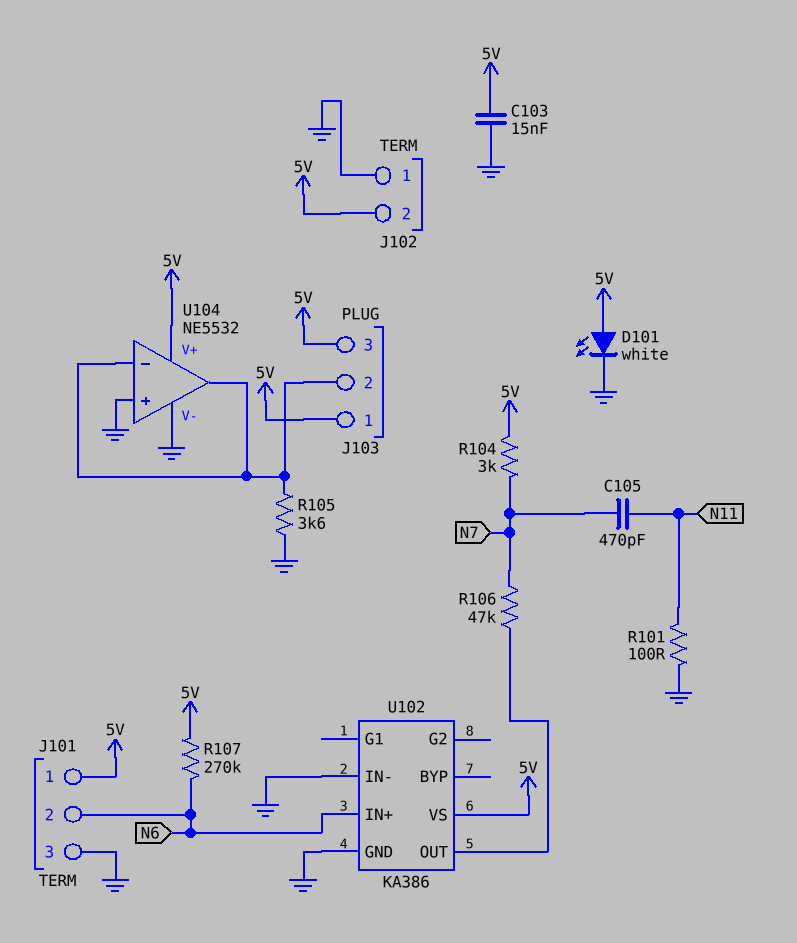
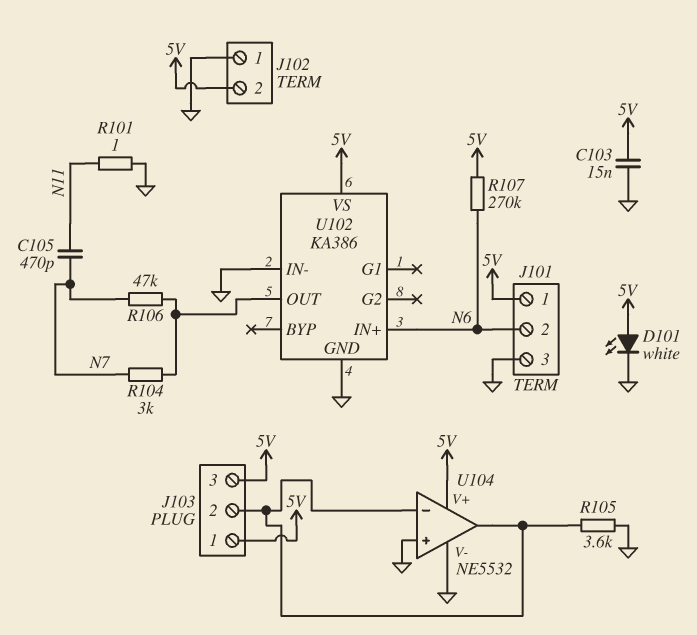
R101: 100 (GND, N11) -> 1 (GND, N11)
R104: 3k (5V, N7) -> 3k (N7, U102/OUT)

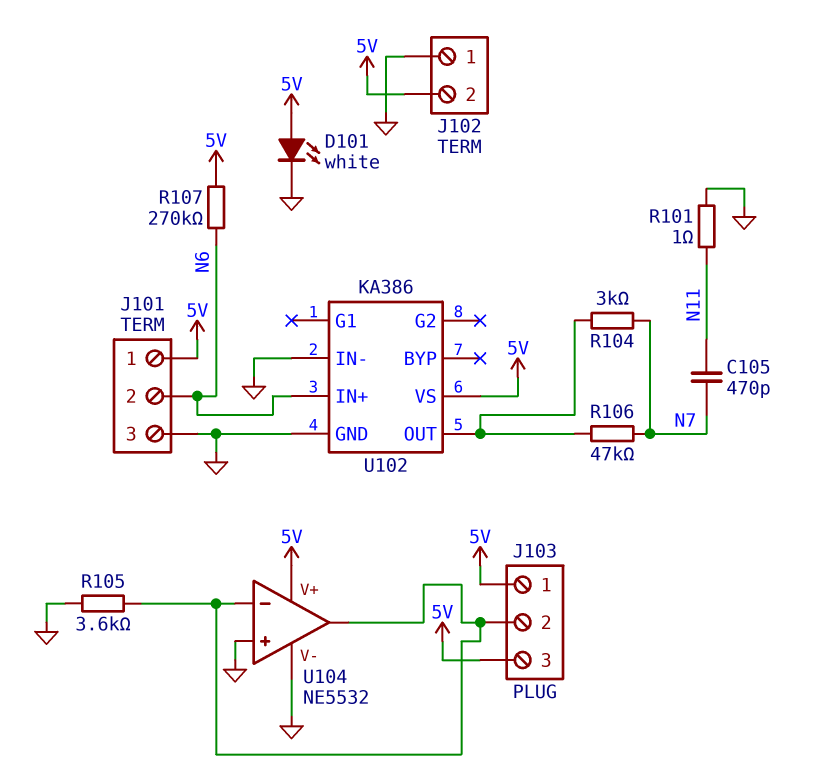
C103: 15nF (5V, GND) -> none

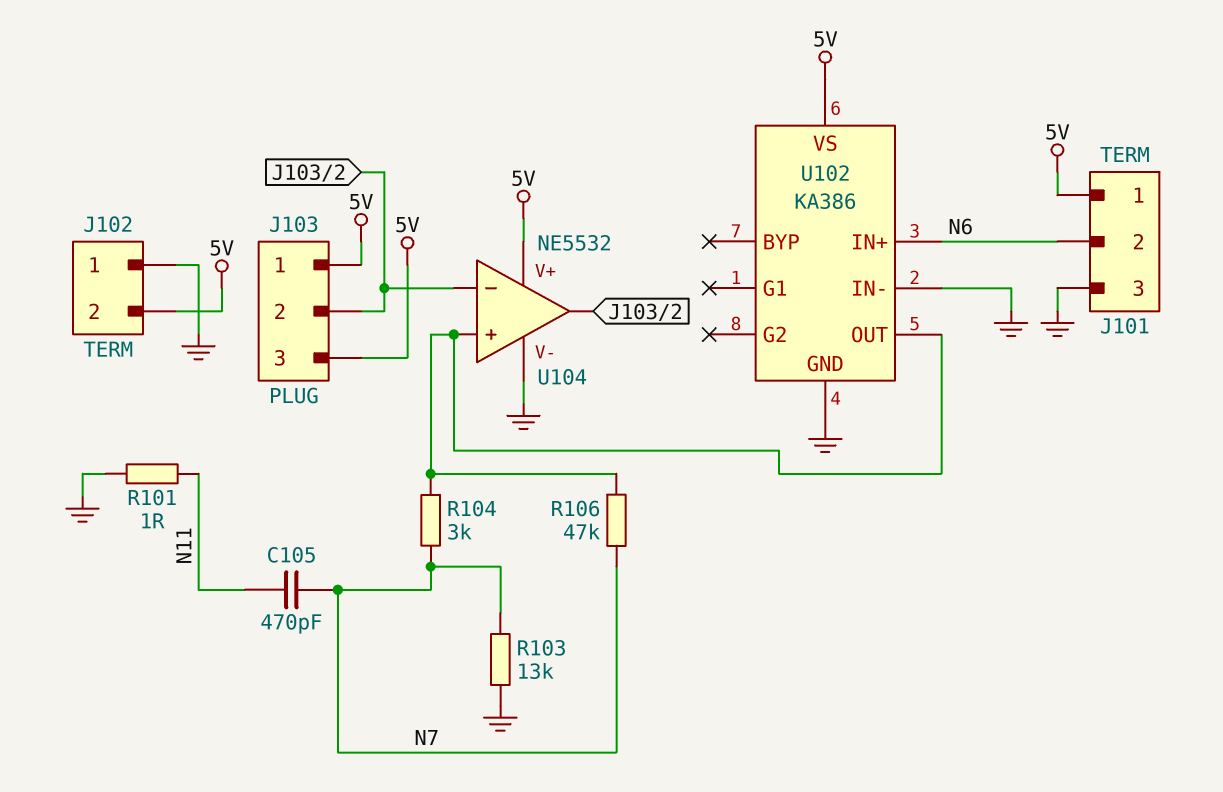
D101: LED white (A 5V, K GND) -> none
R103: none -> 13k (GND, N7)
R105: 3.6k (GND, J103/2) -> none
R107: 270k (5V, N6) -> none
U104 pin in+: GND -> U102/OUT

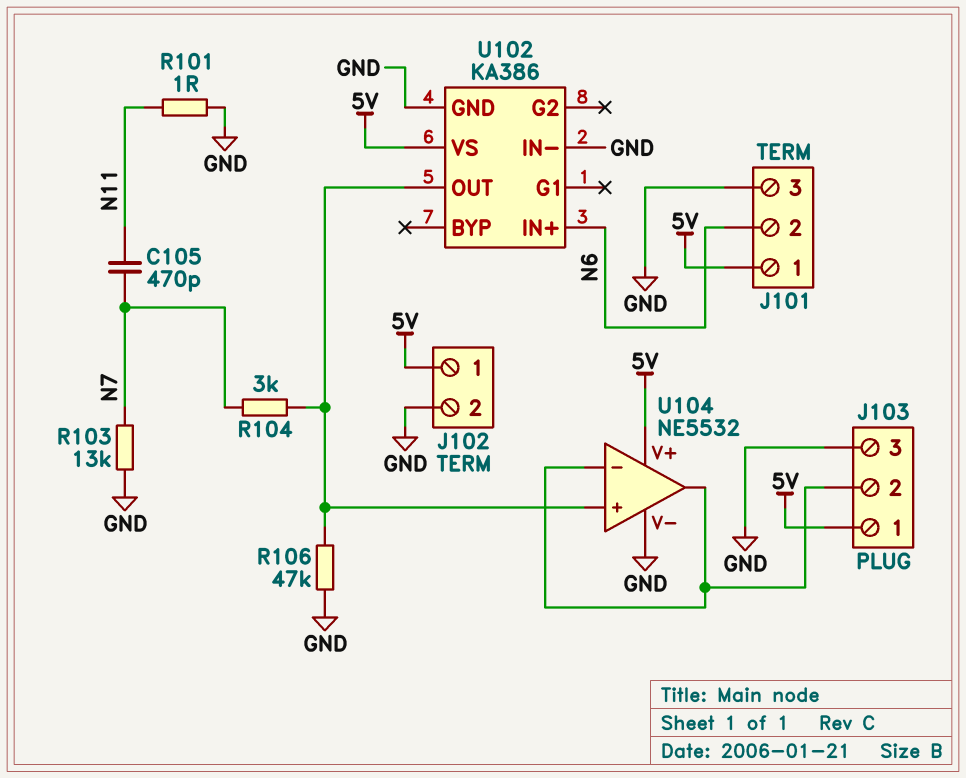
J102 pin 1: GND -> 5V
J102 pin 2: 5V -> GND
J103 pin 3: 5V -> GND
R106: 47k (N7, U102/OUT) -> 47k (GND, U102/OUT)

